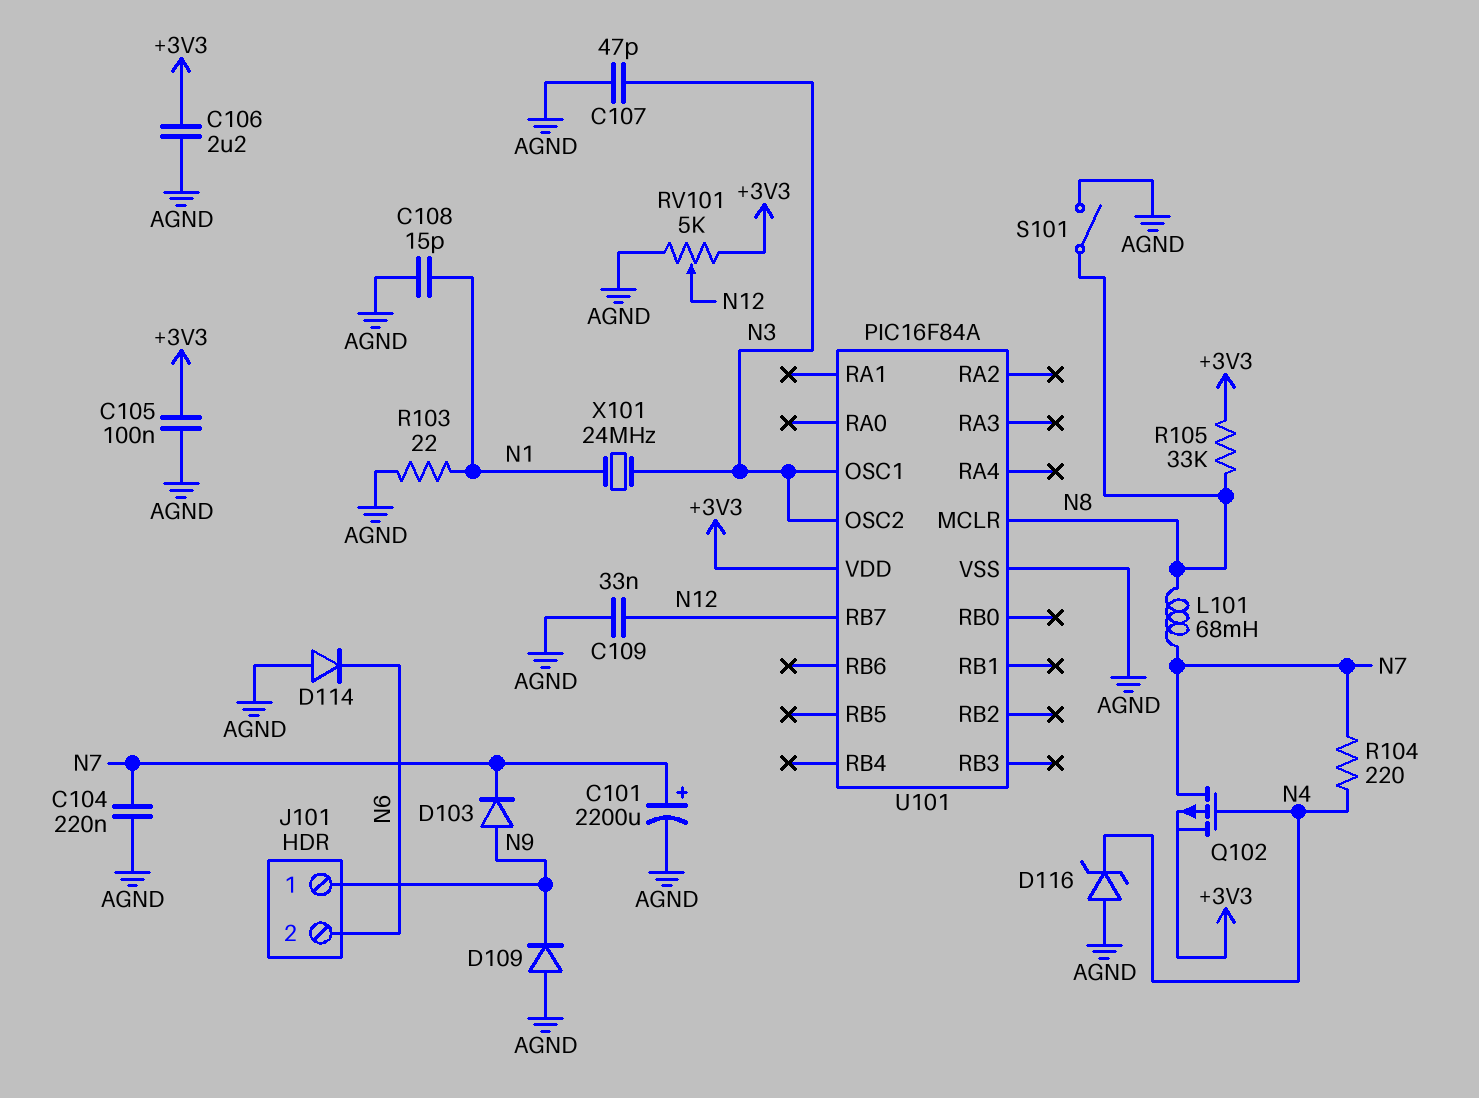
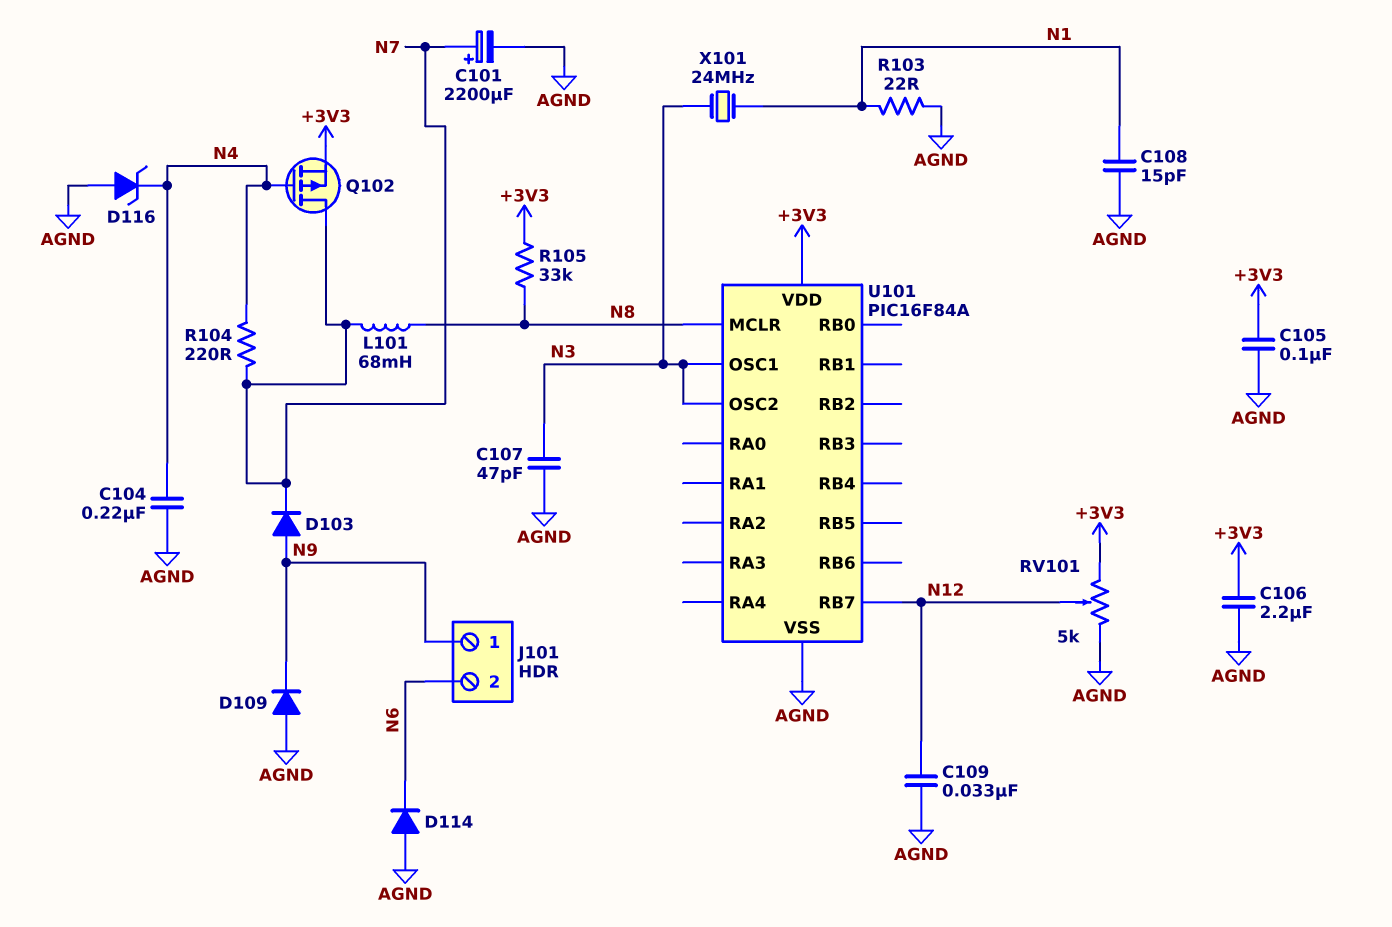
C104: 220nF (AGND, N7) -> 220nF (AGND, N4)
S101: switch (AGND, N8) -> none

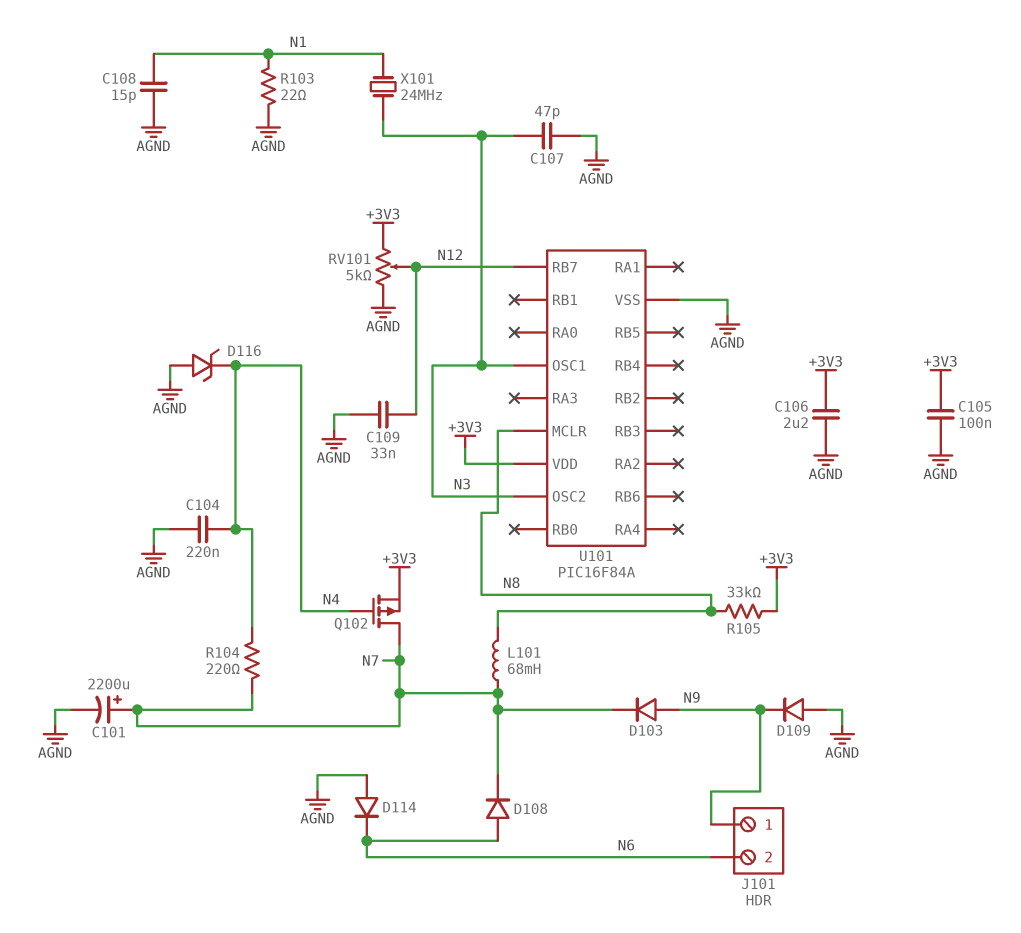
D108: none -> diode (A N6, K N7)

